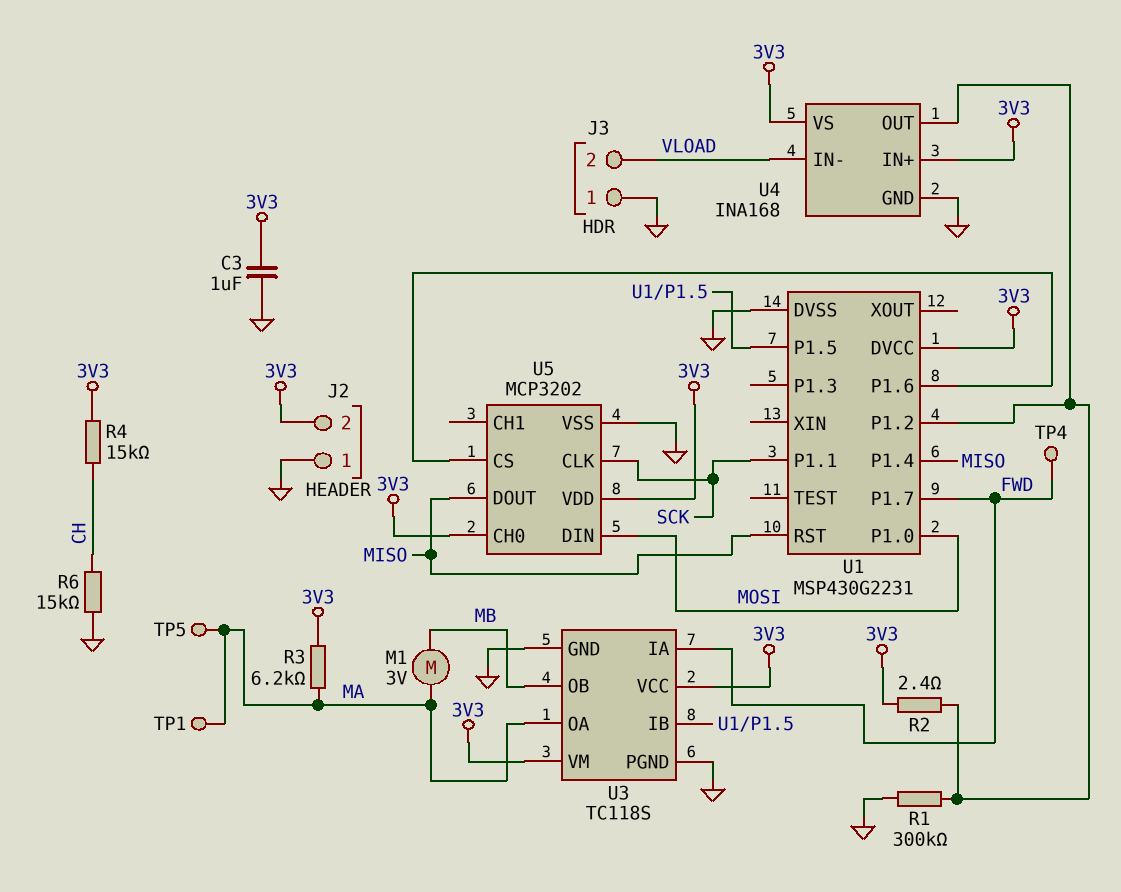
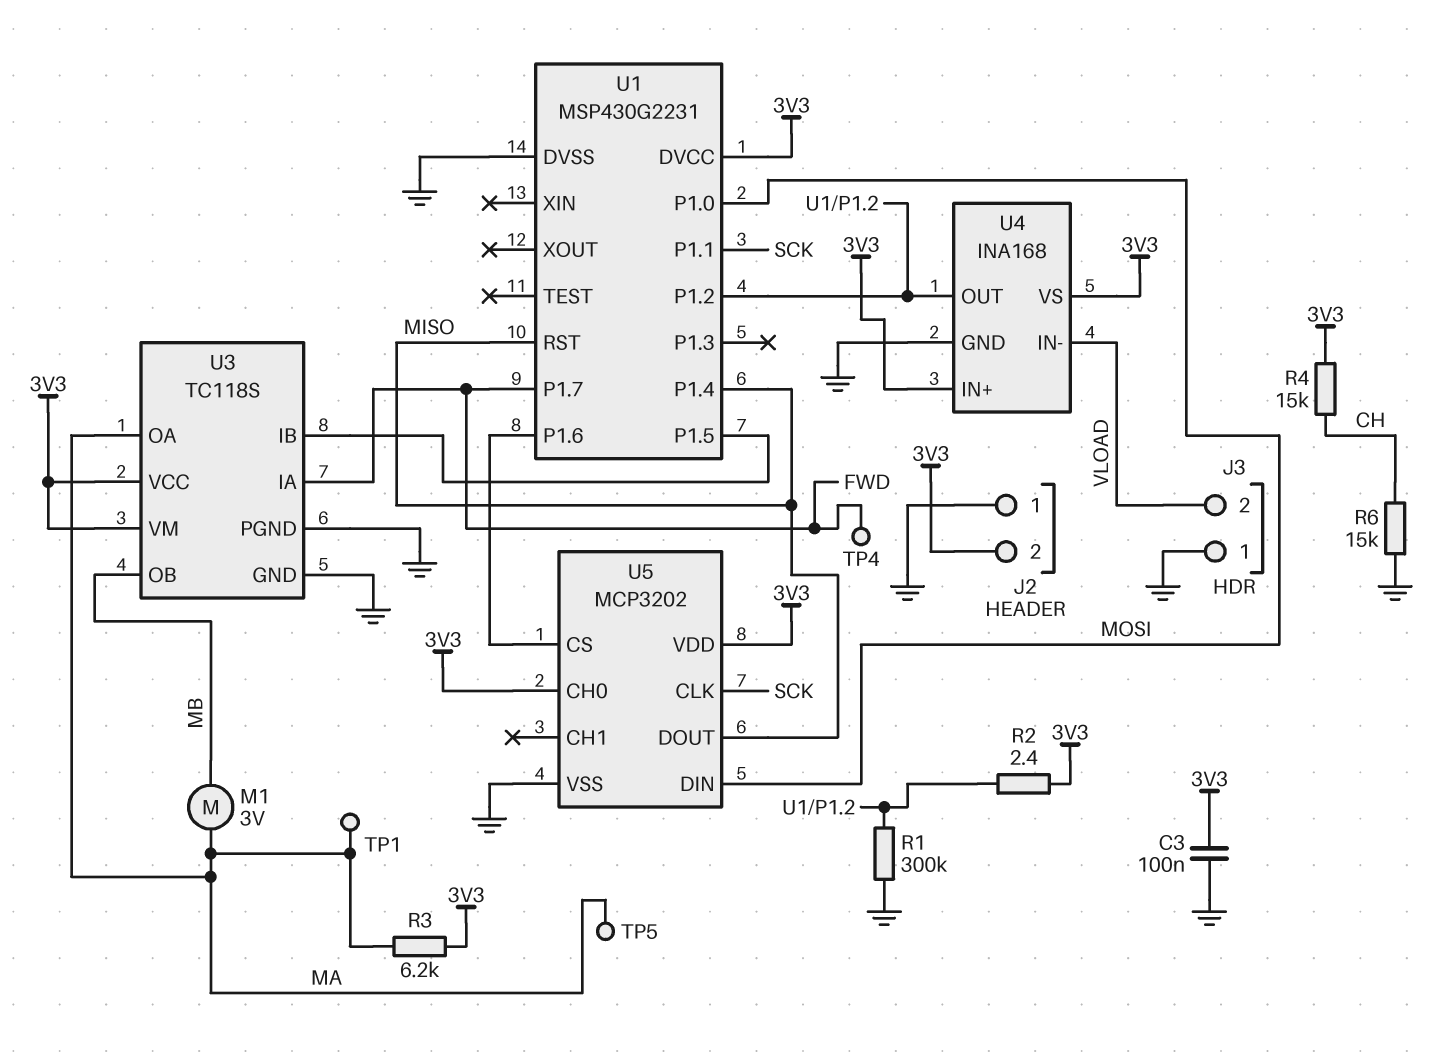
C3: 1uF (3V3, GND) -> 100nF (3V3, GND)

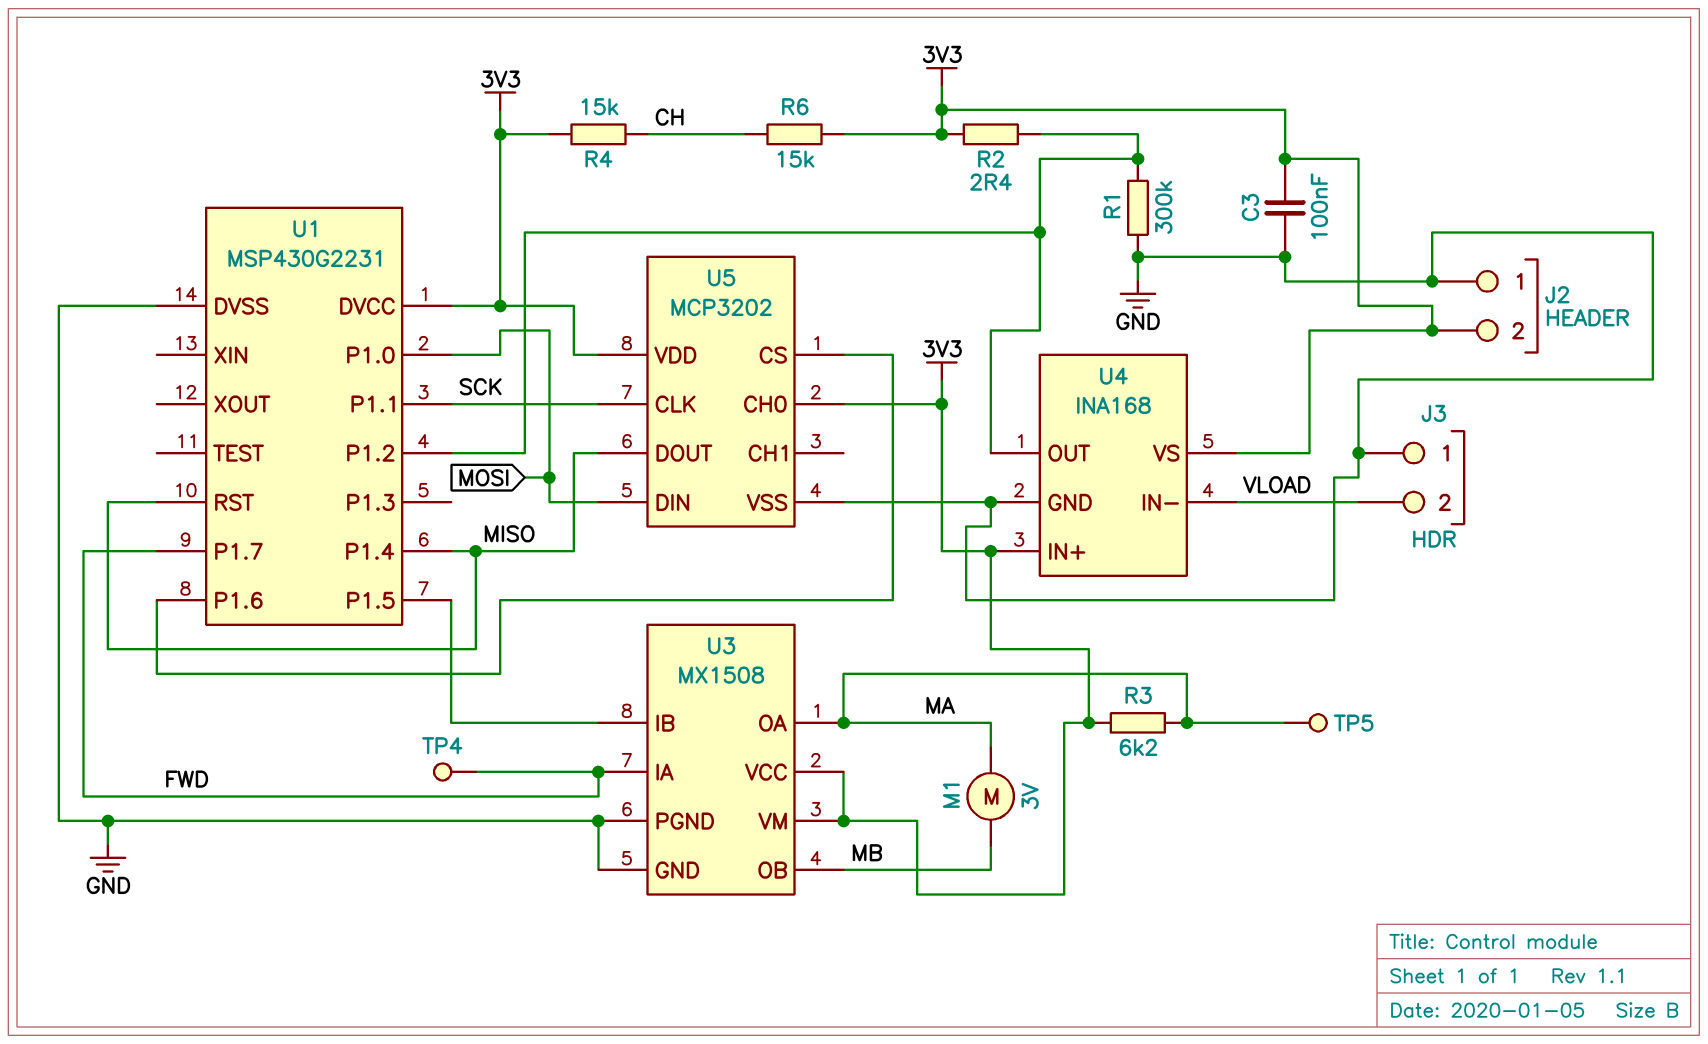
R6: 15k (CH, GND) -> 15k (3V3, CH)
TP1: test point (MA) -> none
U3: TC118S -> MX1508

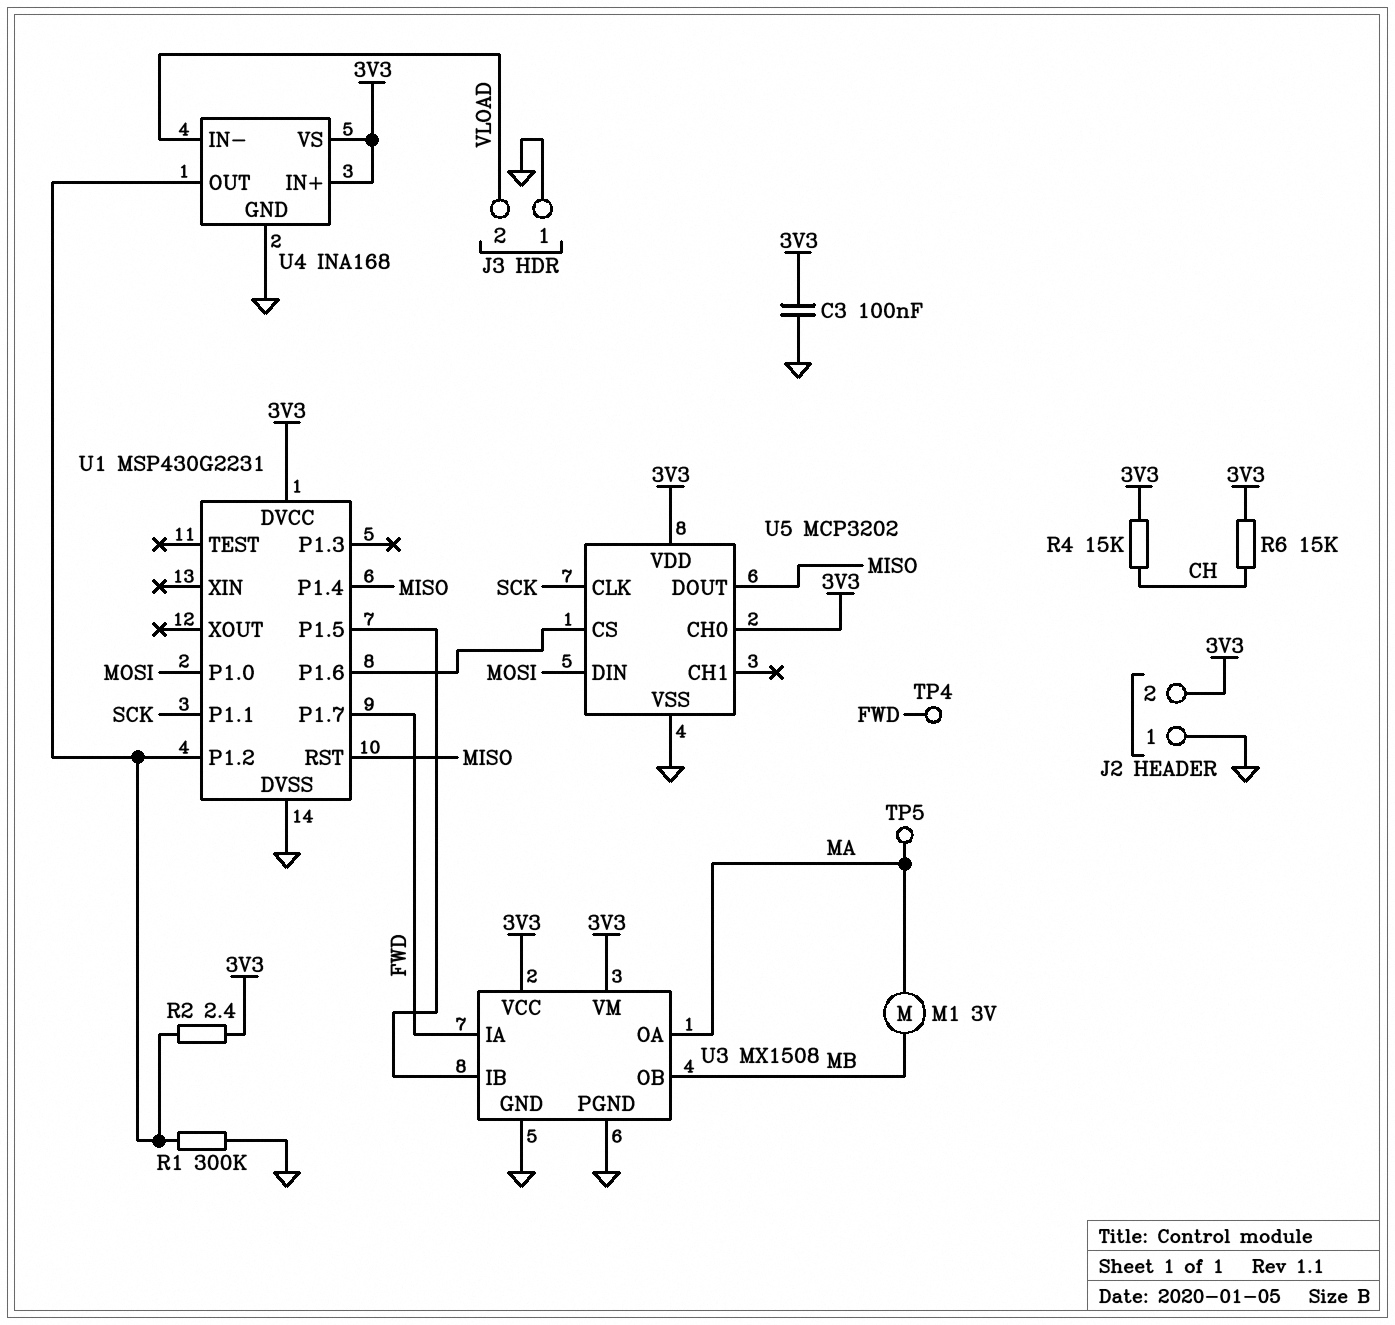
R3: 6.2k (3V3, MA) -> none

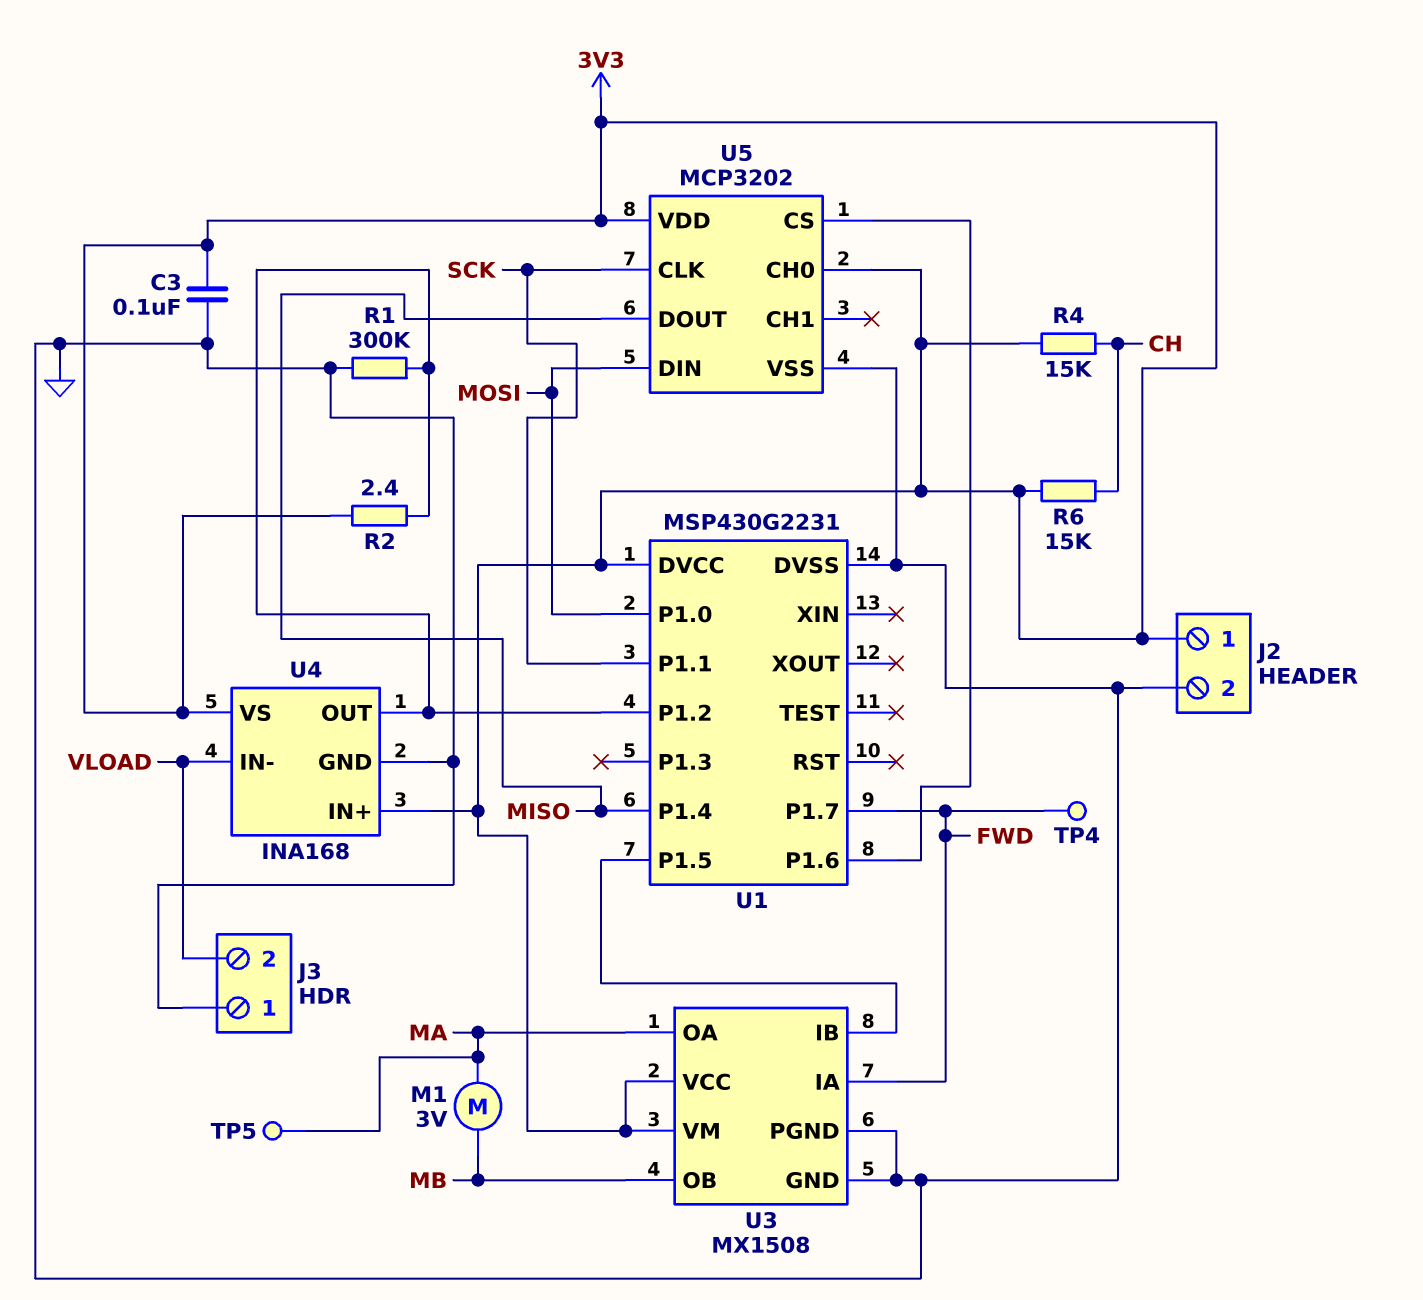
J2 pin 1: GND -> 3V3
J2 pin 2: 3V3 -> GND
U1 pin RST: MISO -> none

